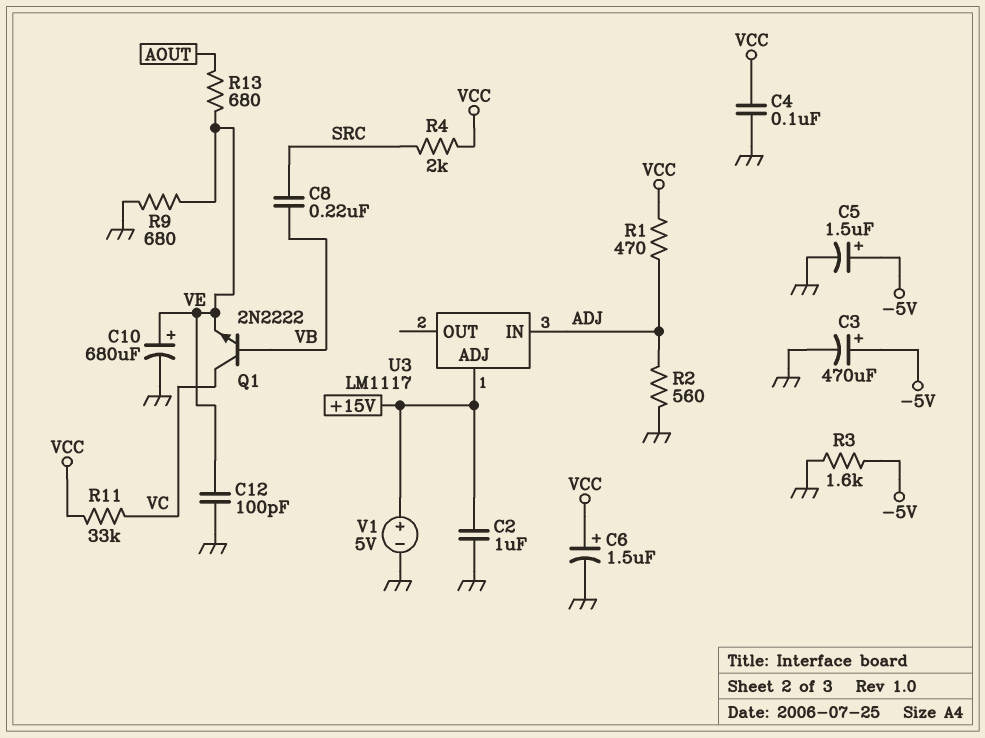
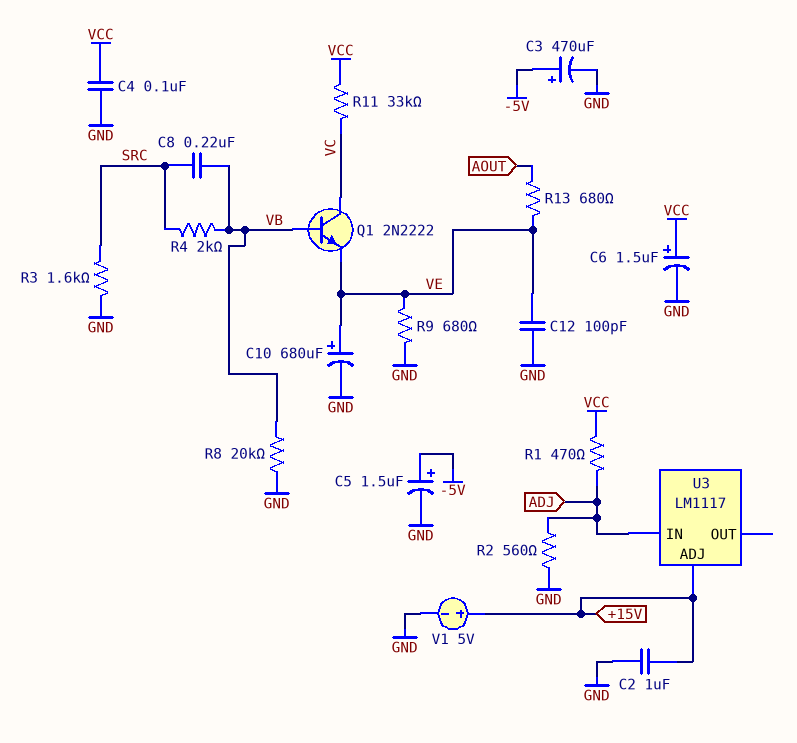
R3: 1.6k (-5V, GND) -> 1.6k (GND, SRC)
R4: 2k (SRC, VCC) -> 2k (SRC, VB)
R8: none -> 20k (GND, VB)

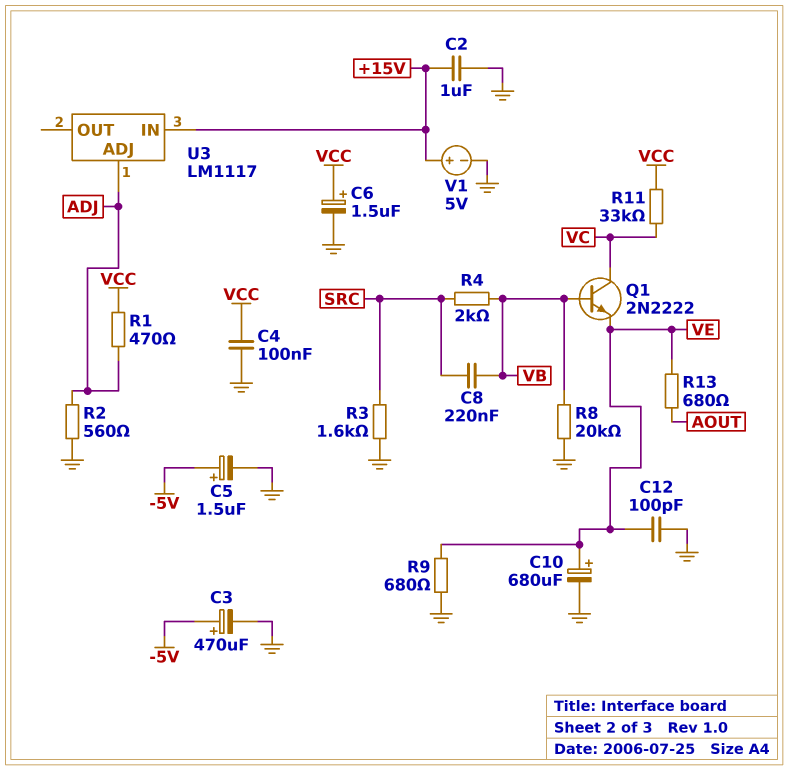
U3 pin ADJ: +15V -> ADJ
U3 pin IN: ADJ -> +15V

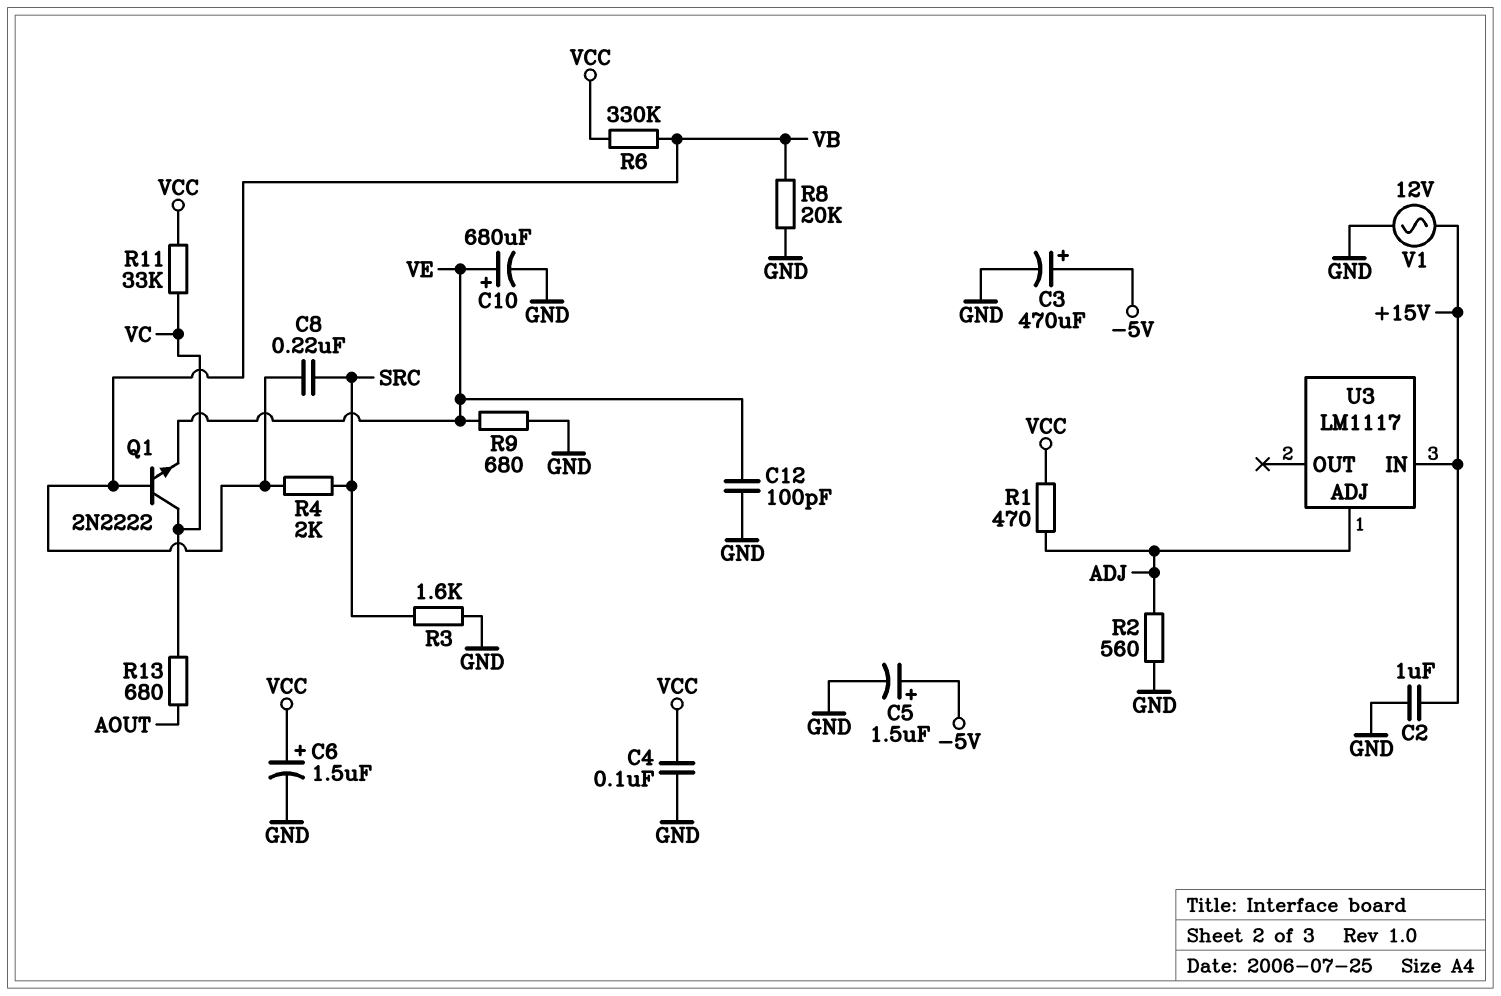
R6: none -> 330k (VB, VCC)
R13: 680 (AOUT, VE) -> 680 (AOUT, VC)
V1: 5V (plus +15V, minus GND) -> AC 12V (+15V, GND)

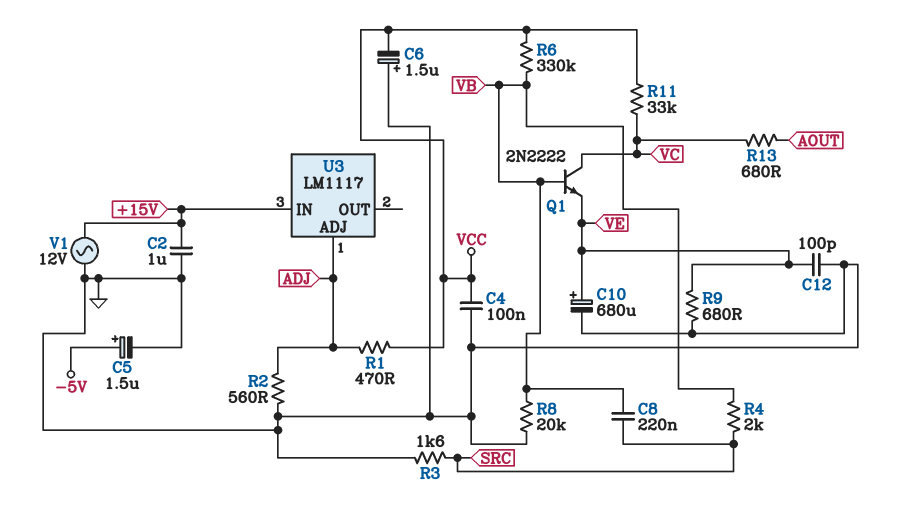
C3: 470uF (plus -5V, minus GND) -> none
C6: 1.5uF (plus VCC, minus GND) -> 1.5uF (plus GND, minus VCC)

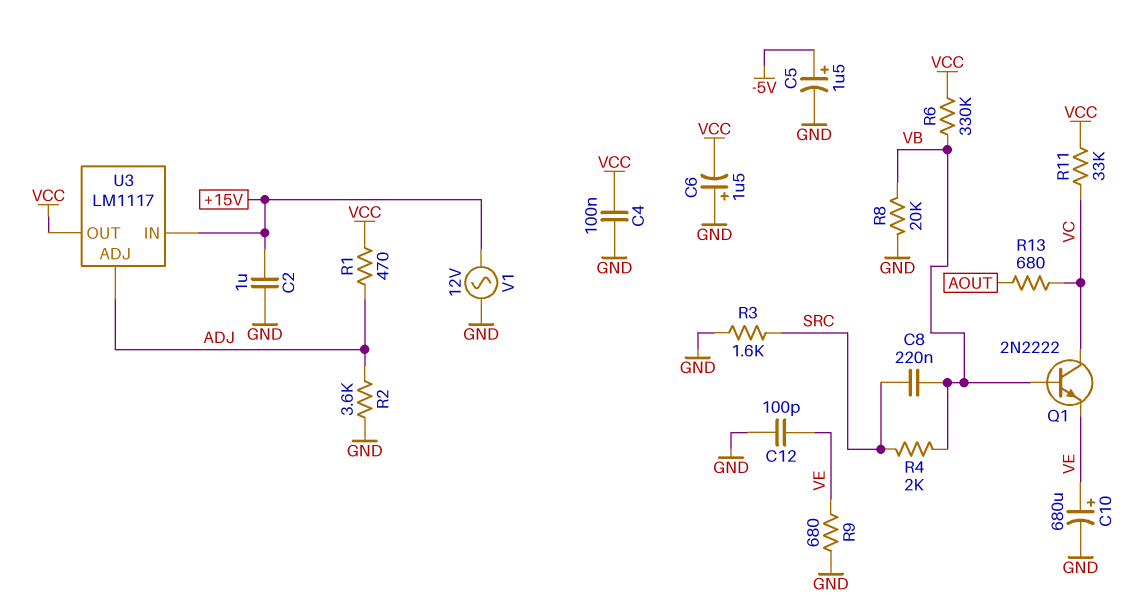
R2: 560 (ADJ, GND) -> 3.6k (ADJ, GND)
U3 pin OUT: none -> VCC

